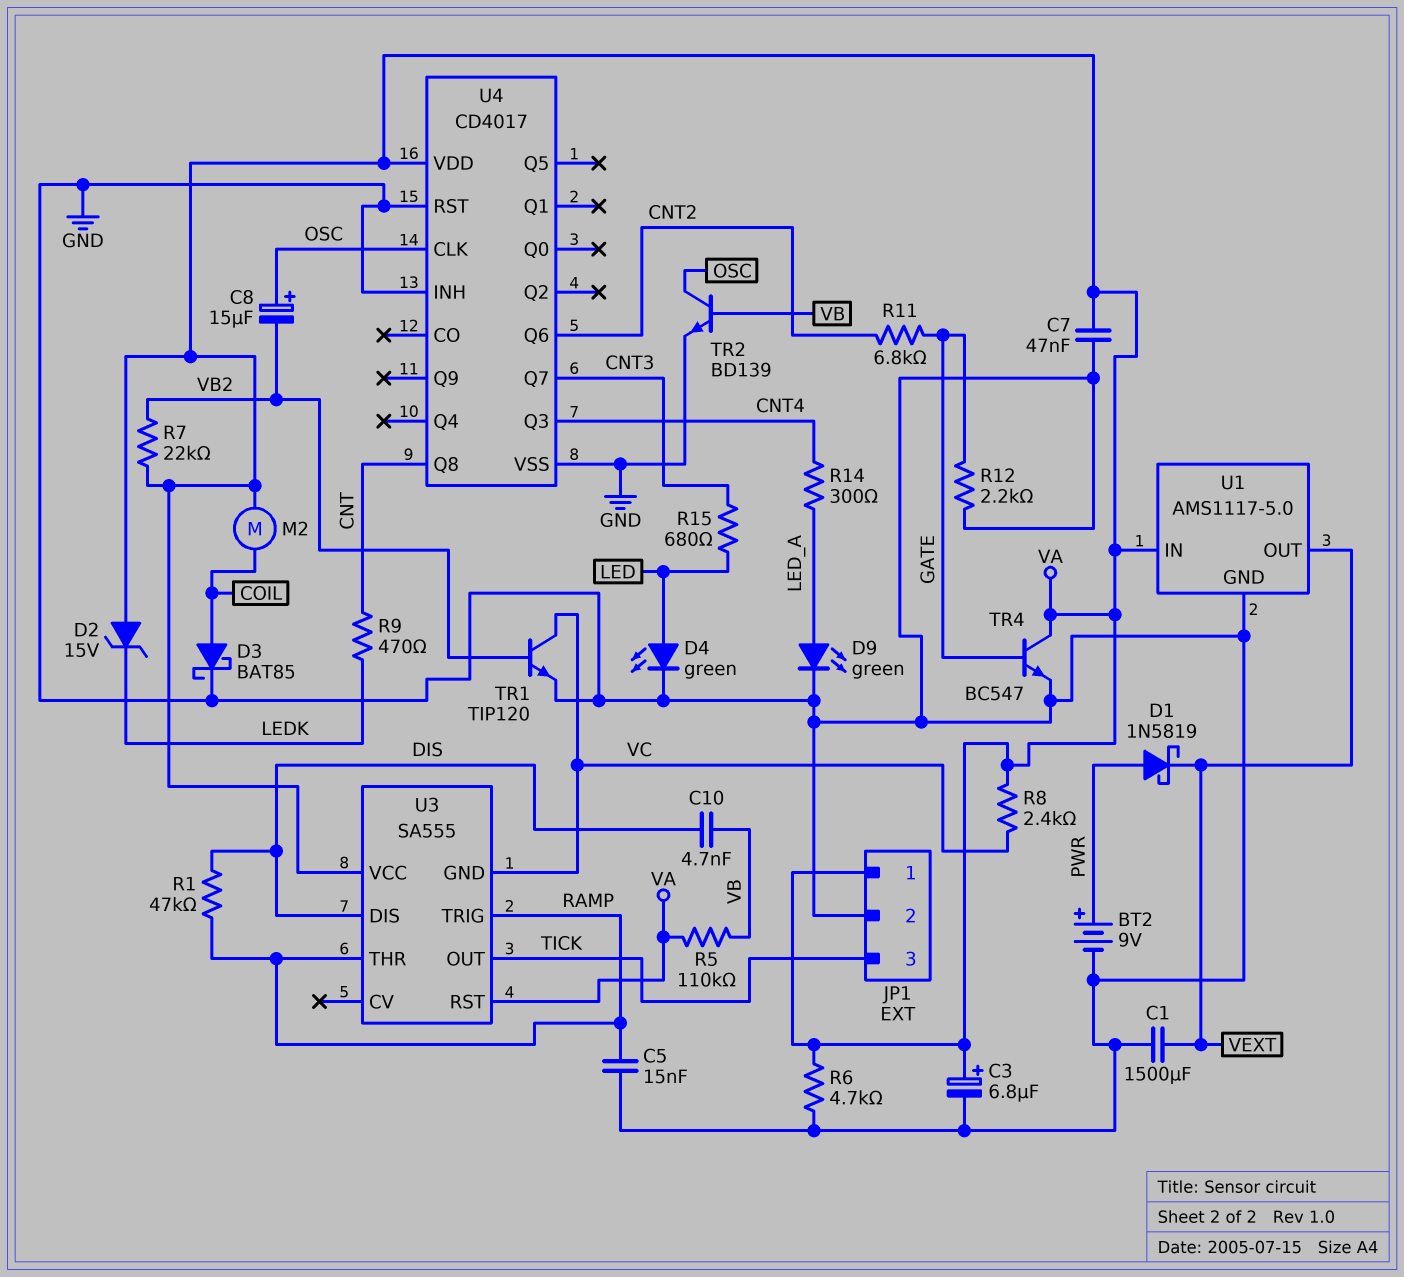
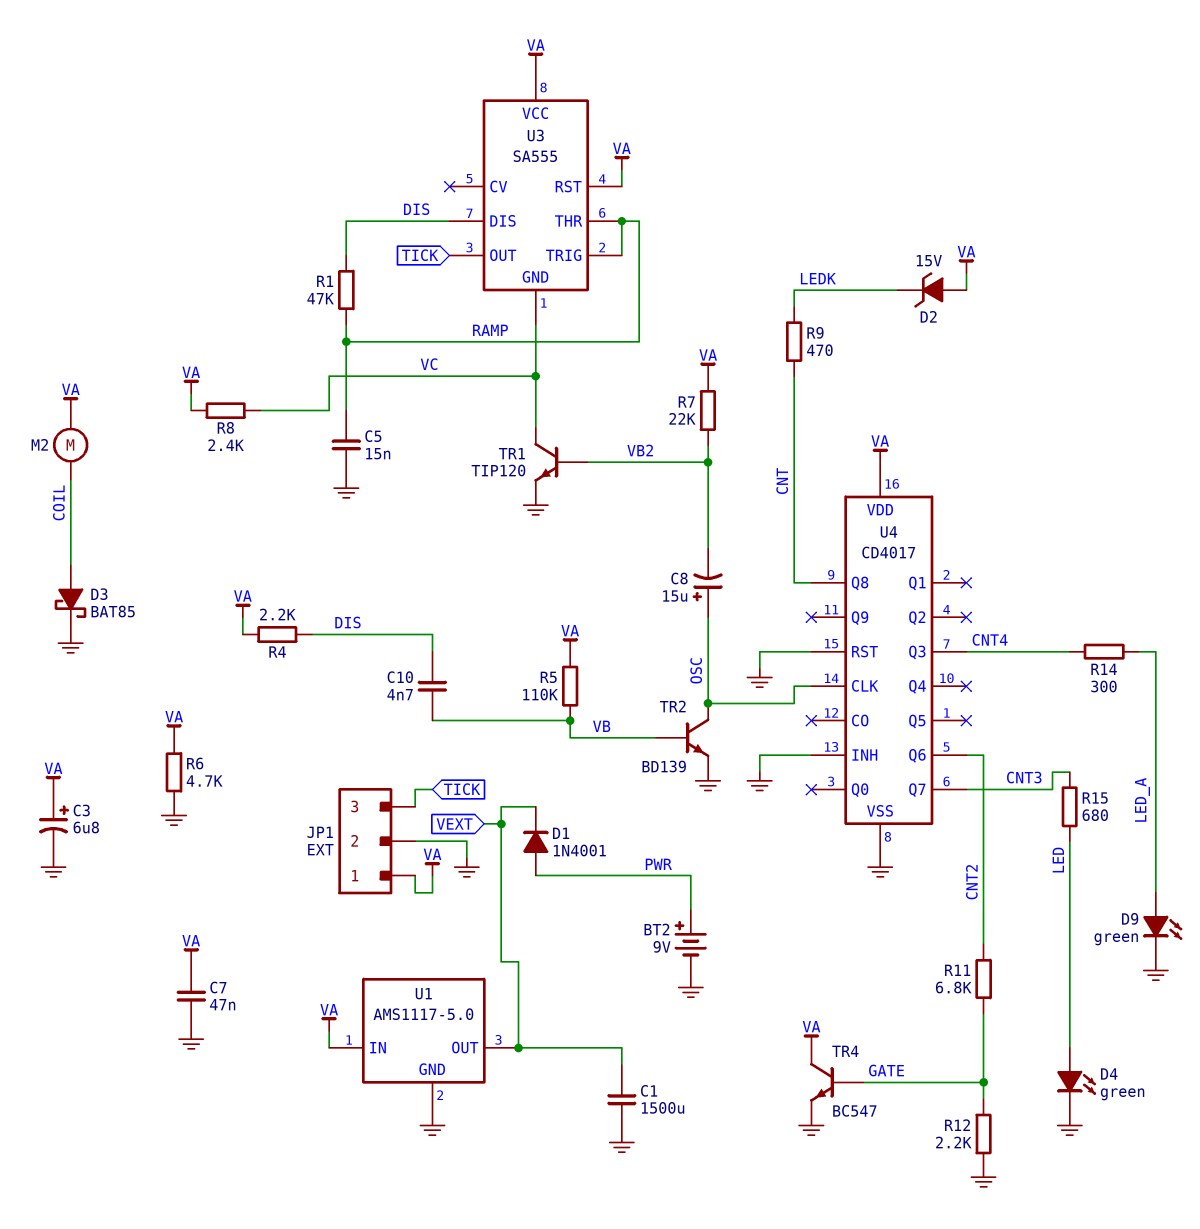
D1: schottky 1N5819 (A PWR, K VEXT) -> diode 1N4001 (A PWR, K VEXT)
R4: none -> 2.2k (DIS, VA)

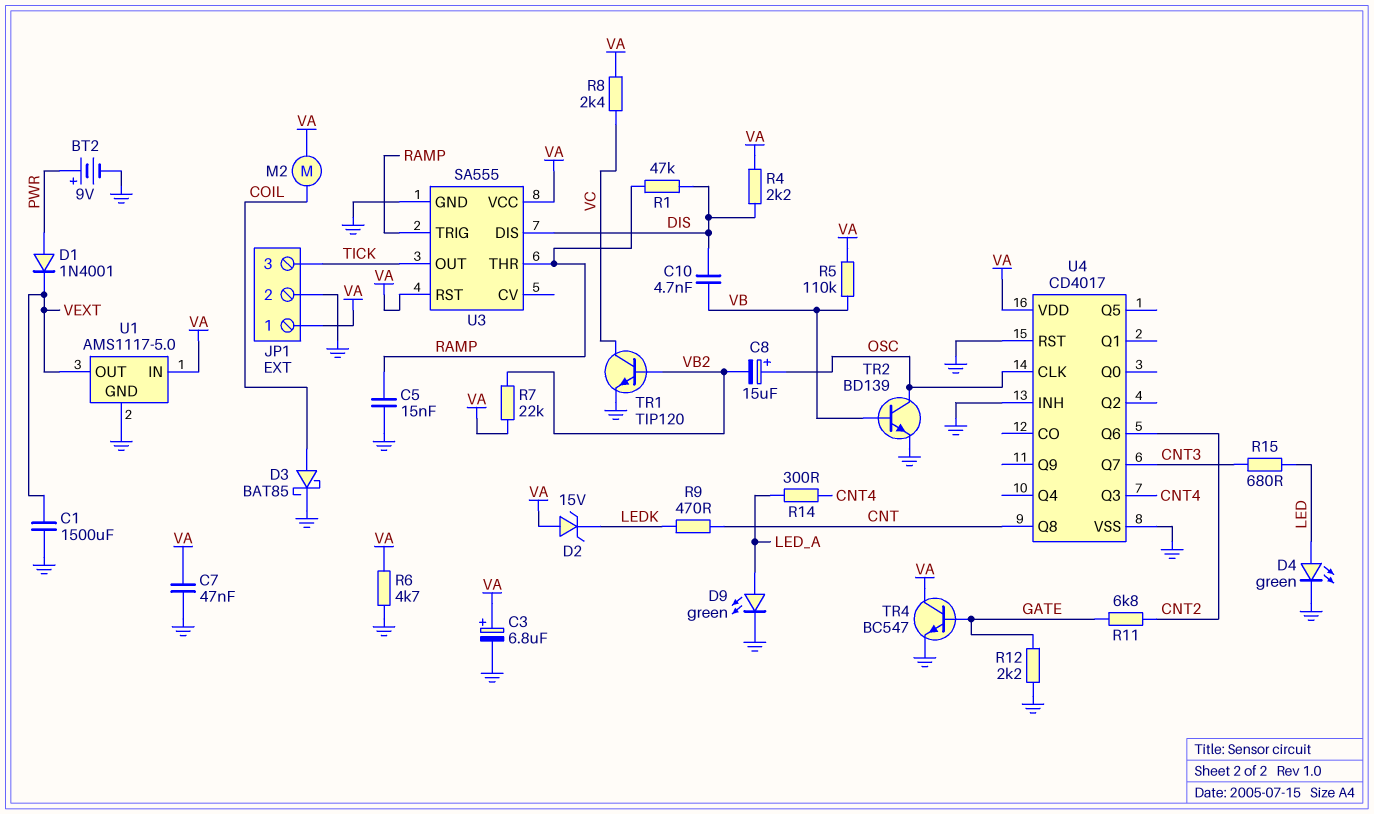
U3 pin GND: VC -> GND

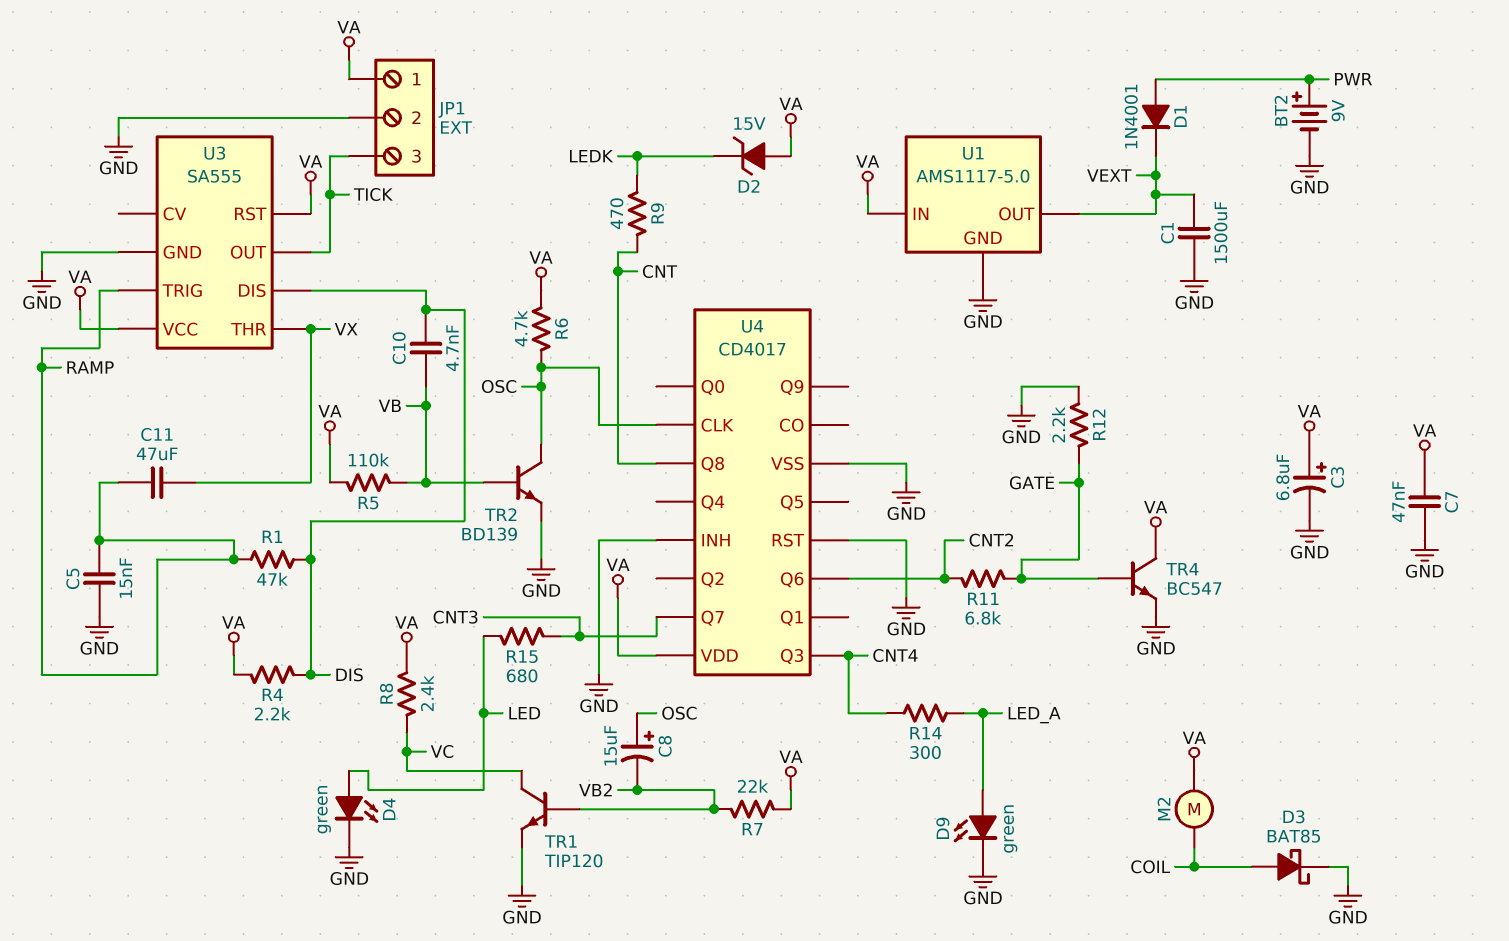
C11: none -> 47uF (RAMP, VX)
R6: 4.7k (GND, VA) -> 4.7k (OSC, VA)
U3 pin THR: RAMP -> VX

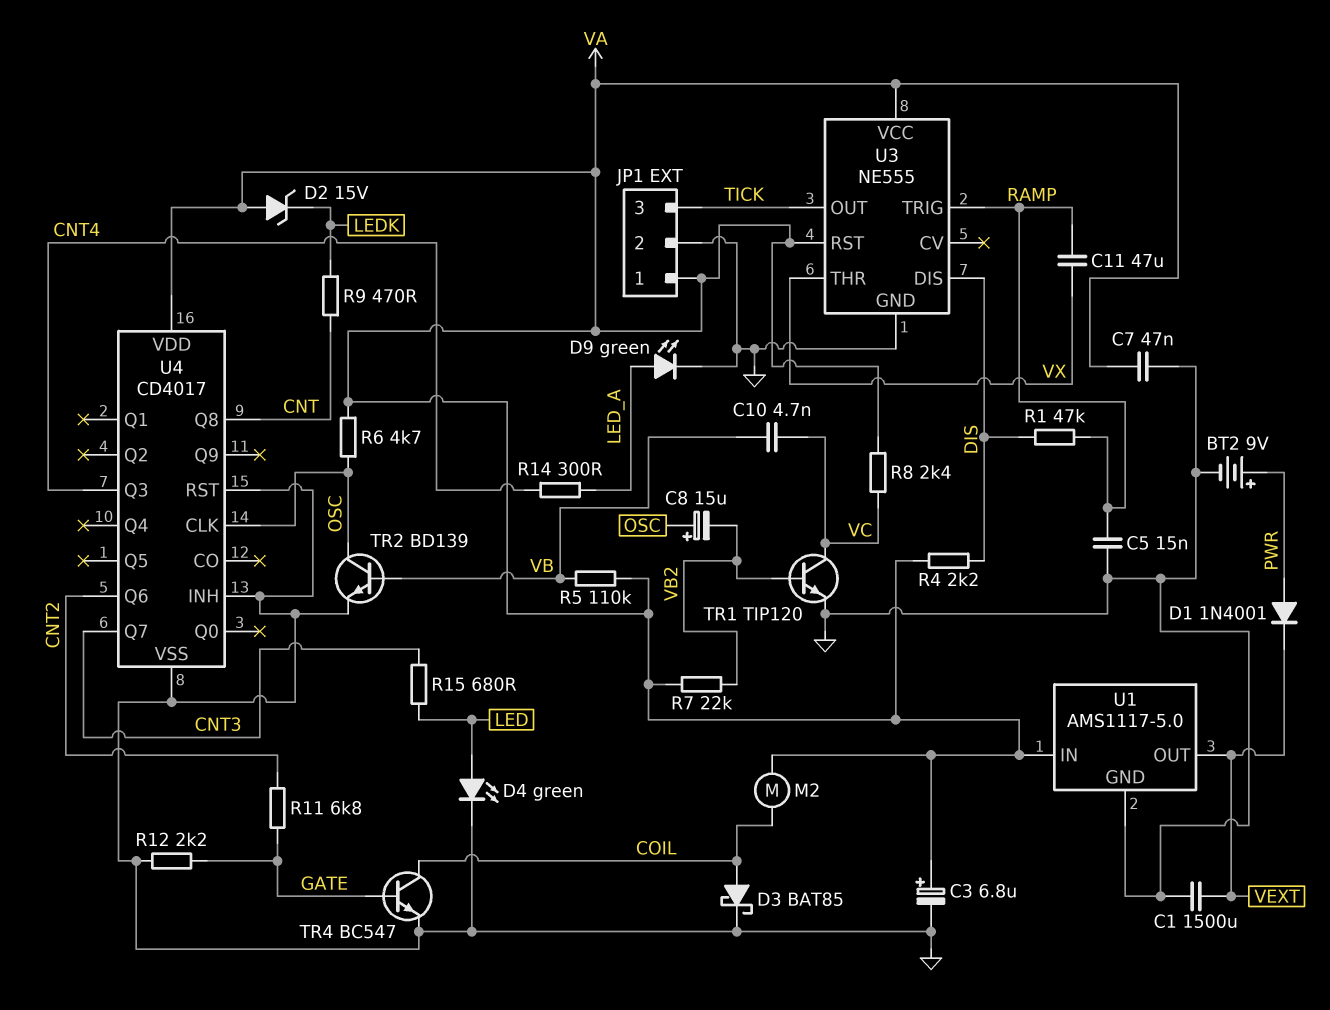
C10: 4.7nF (DIS, VB) -> 4.7nF (VB, VC)
TR4: NPN BC547 (B GATE, C VA, E GND) -> NPN BC547 (B GATE, C COIL, E GND)
U3: SA555 -> NE555

